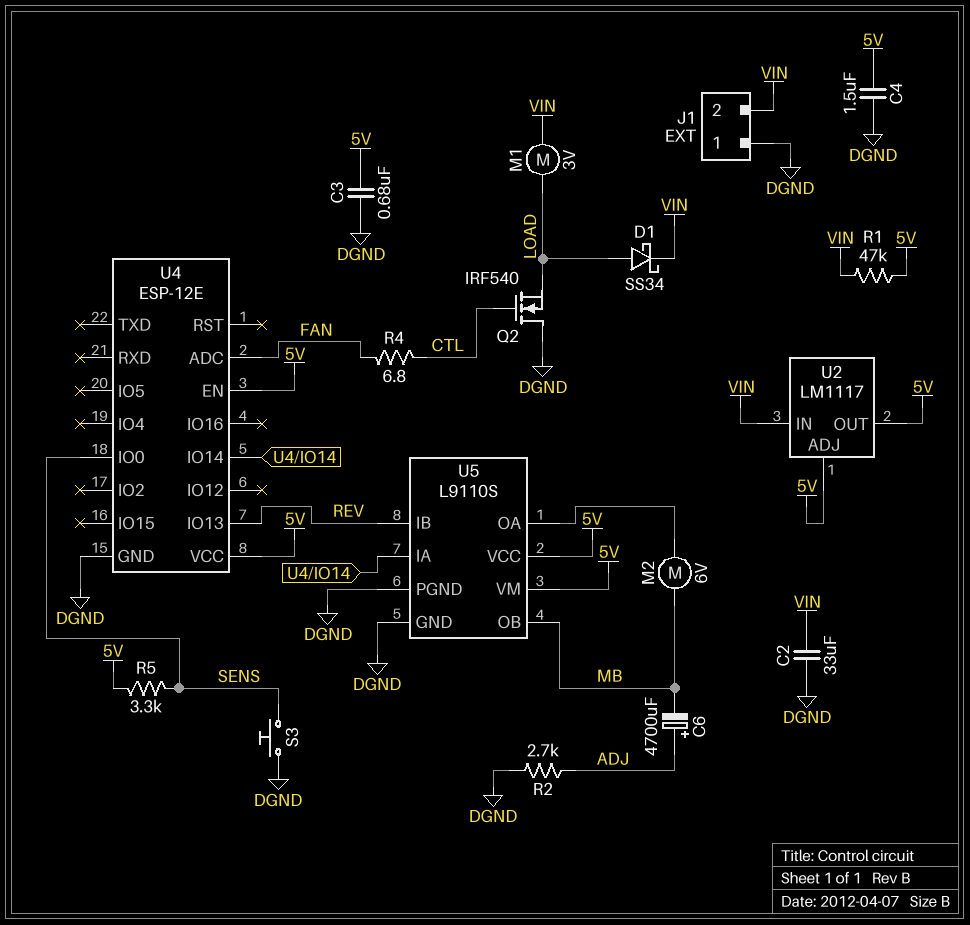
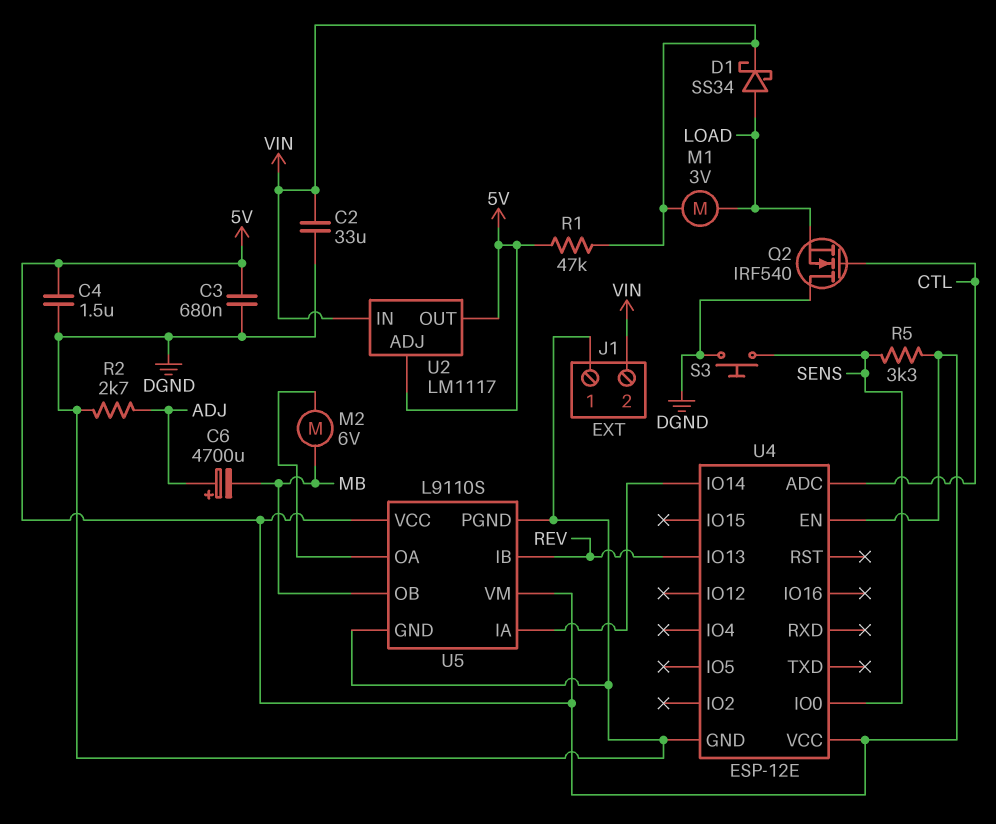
R4: 6.8 (CTL, FAN) -> none
U4 pin ADC: FAN -> CTL

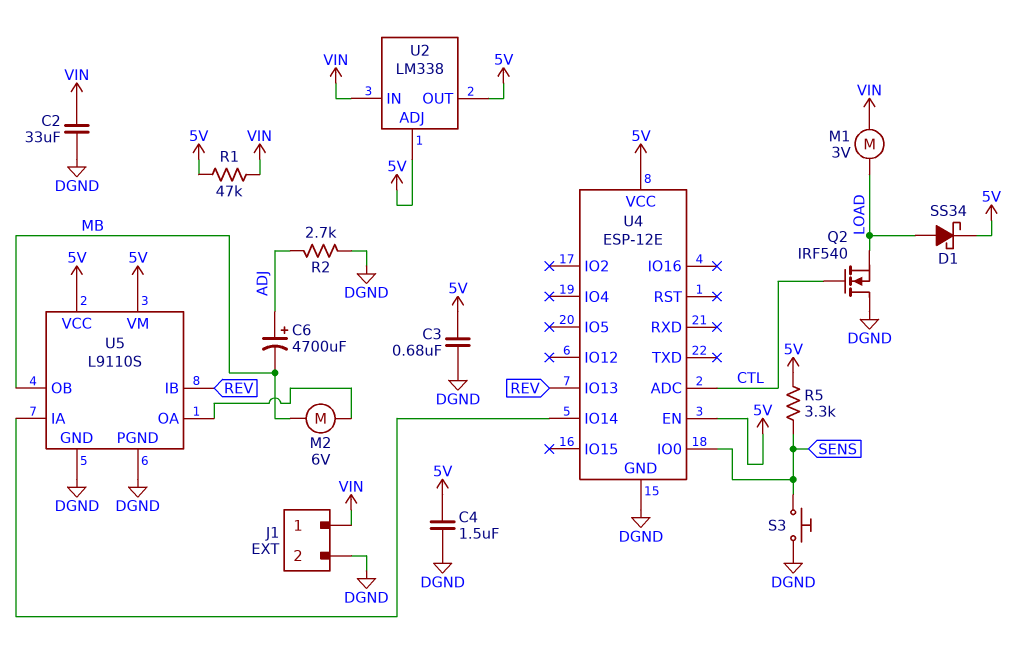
D1: schottky SS34 (A LOAD, K VIN) -> schottky SS34 (A LOAD, K 5V)
J1 pin 1: DGND -> VIN
J1 pin 2: VIN -> DGND
U2: LM1117 -> LM338

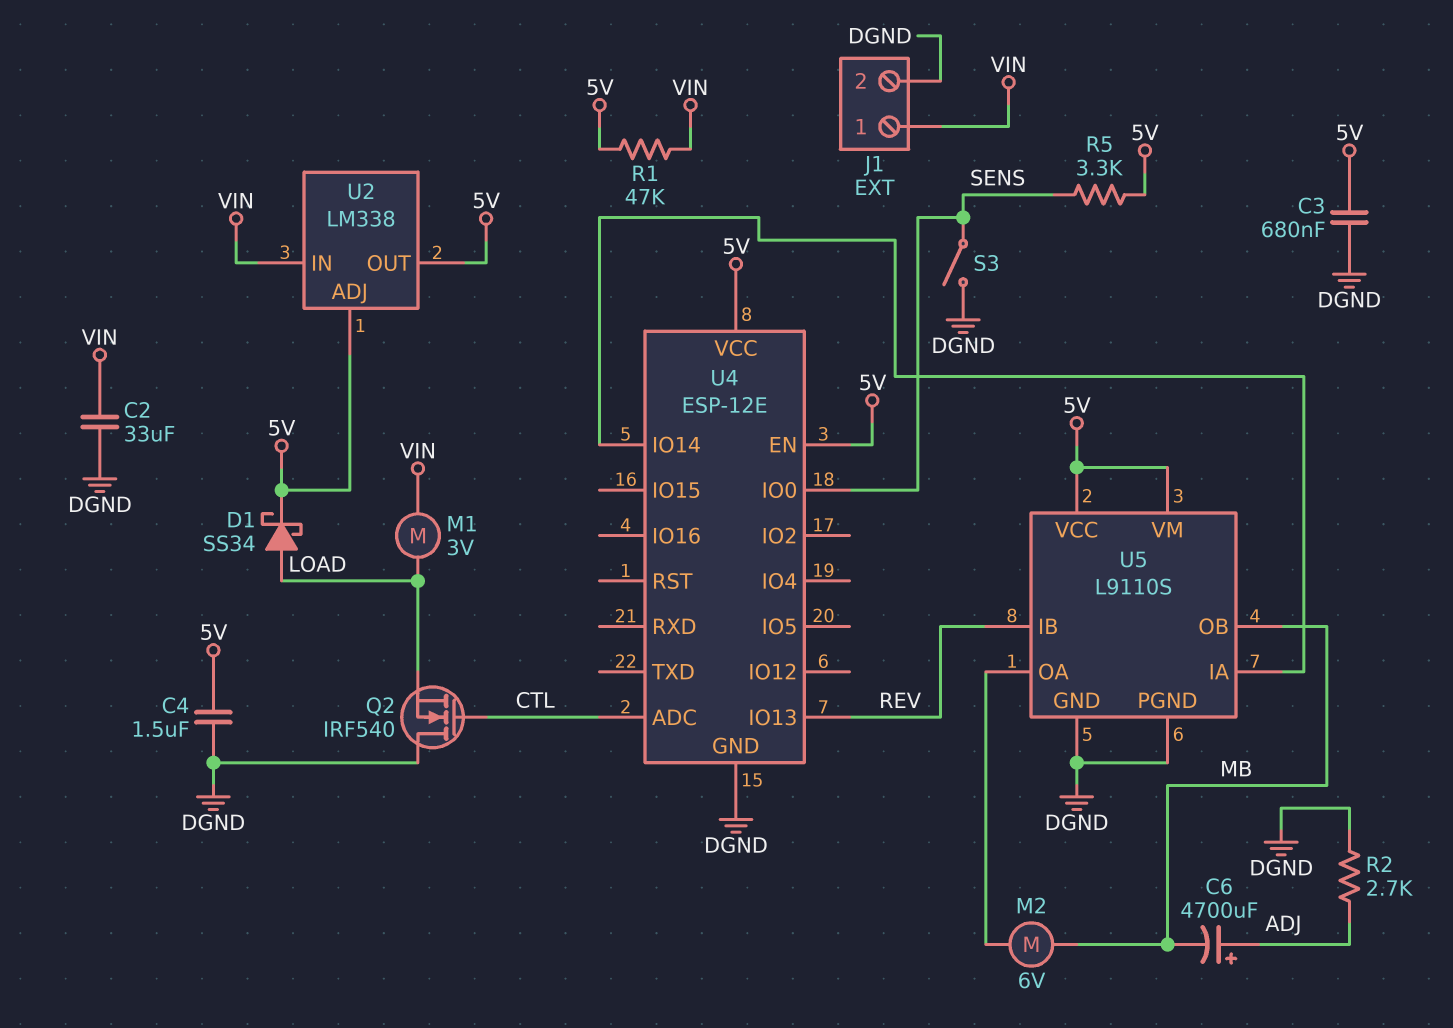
S3: button (DGND, SENS) -> switch (DGND, SENS)

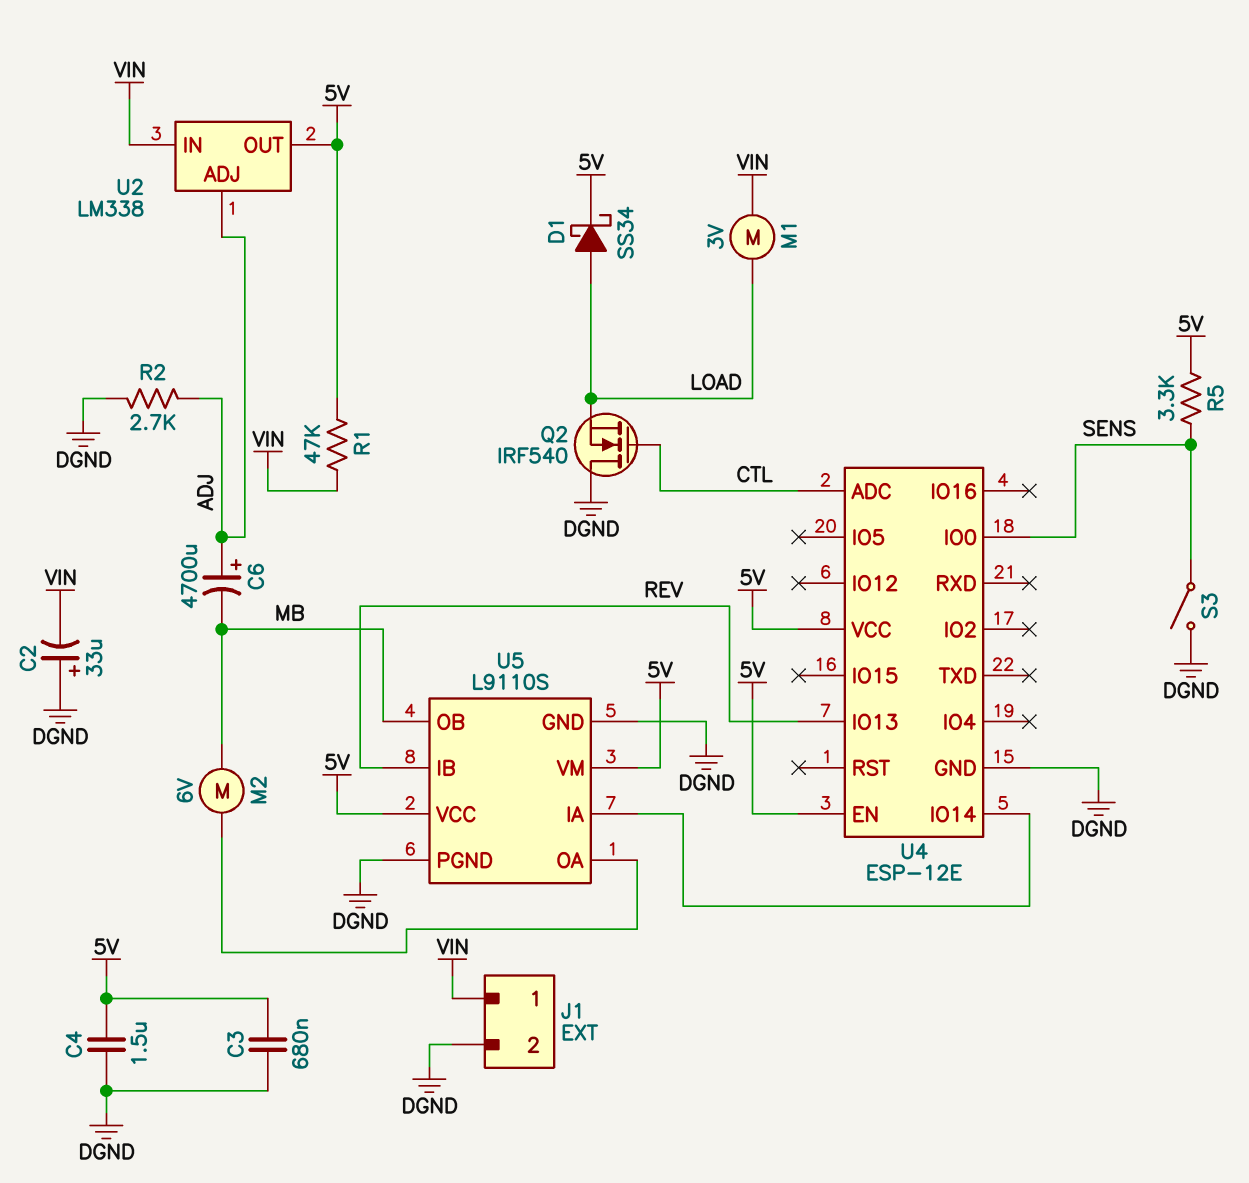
C2: 33uF (DGND, VIN) -> 33uF (plus DGND, minus VIN)
U2 pin ADJ: 5V -> ADJ

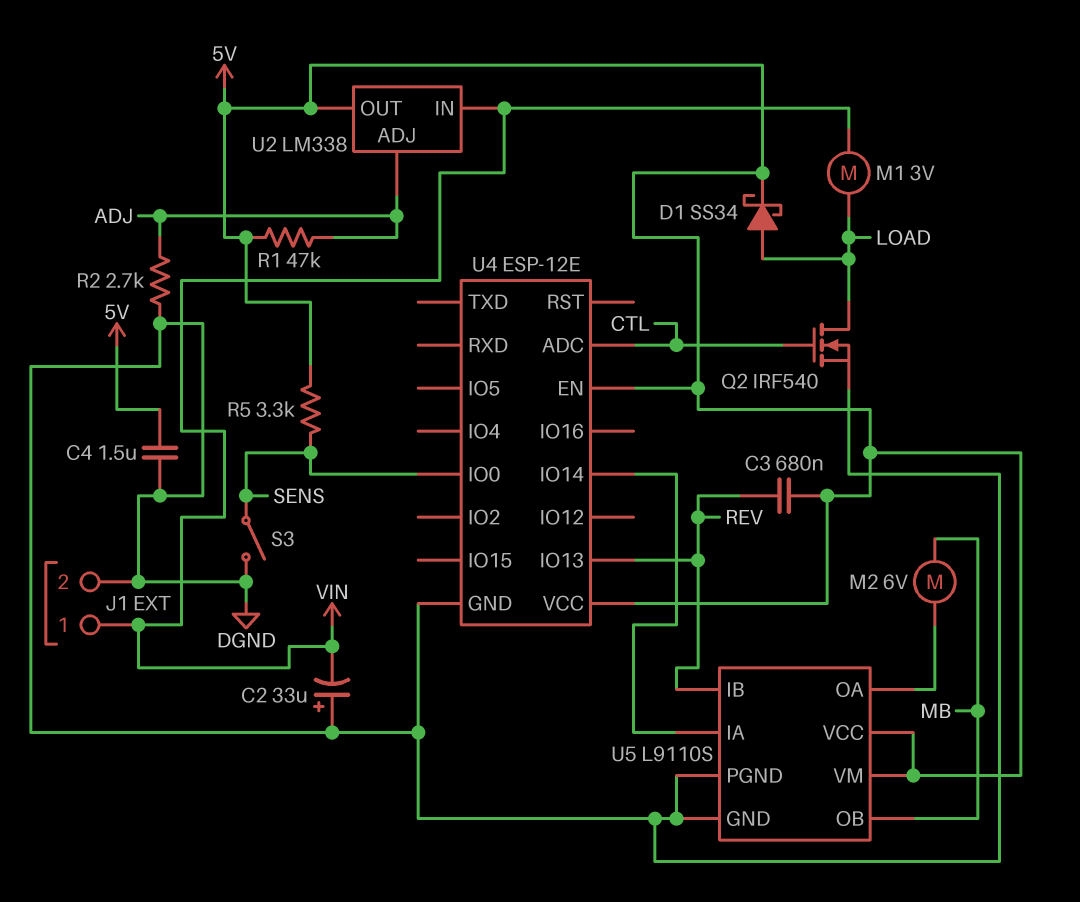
C3: 680nF (5V, DGND) -> 680nF (5V, REV)
C6: 4700uF (plus ADJ, minus MB) -> none
Q2: NMOS IRF540 (G CTL, D DGND, S LOAD) -> NMOS IRF540 (G CTL, D LOAD, S DGND)
R1: 47k (5V, VIN) -> 47k (5V, ADJ)

